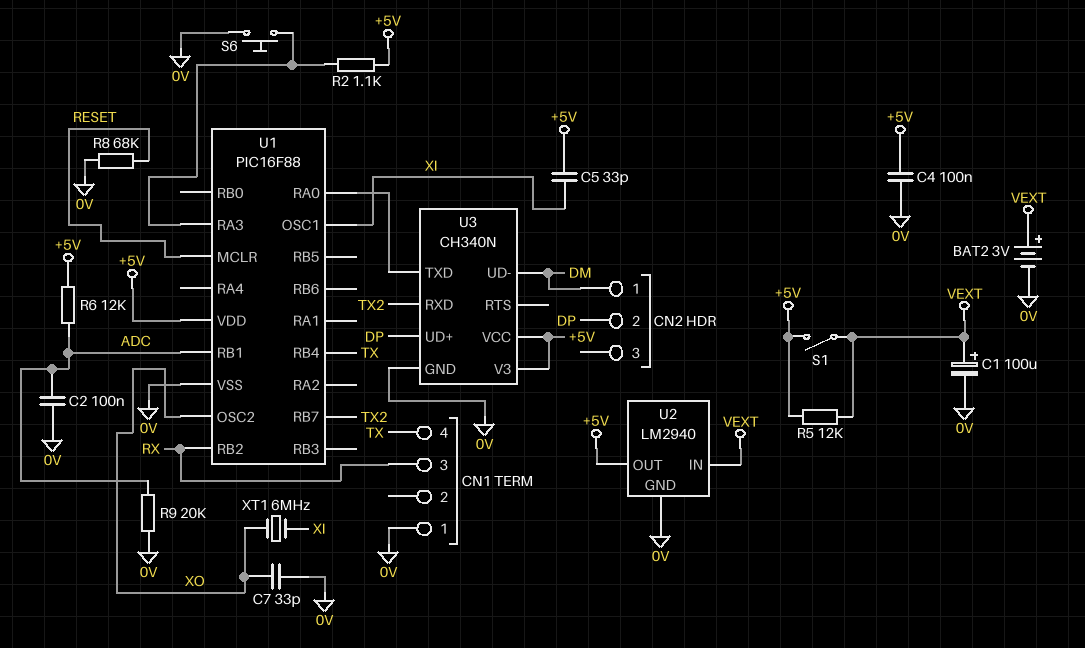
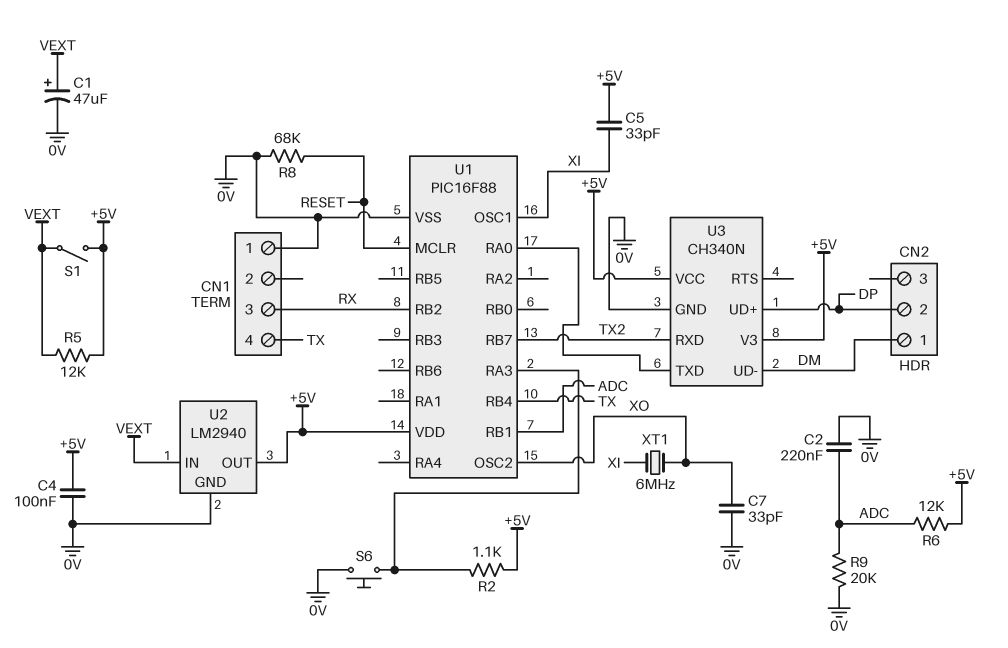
BAT2: 3V (plus VEXT, minus 0V) -> none
C1: 100uF (plus VEXT, minus 0V) -> 47uF (plus VEXT, minus 0V)
C2: 100nF (0V, ADC) -> 220nF (0V, ADC)

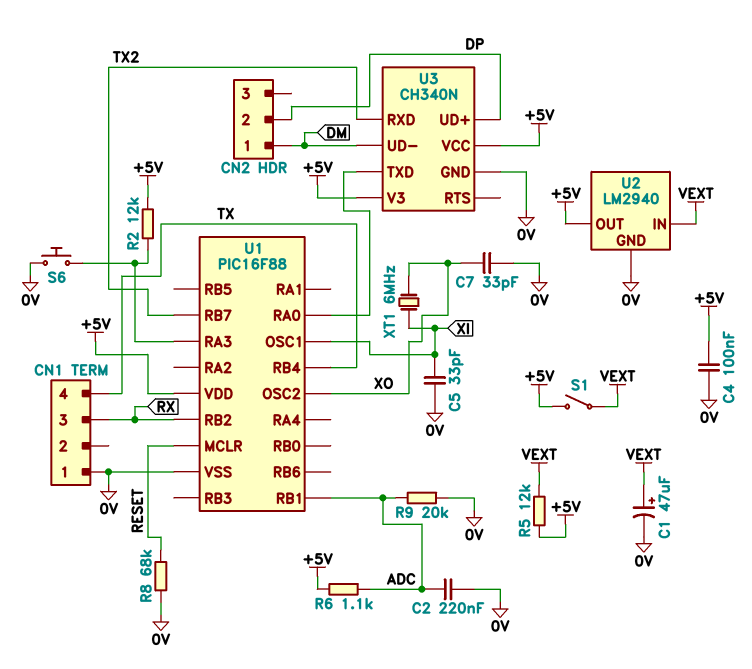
C5: 33pF (+5V, XI) -> 33pF (0V, XI)
R2: 1.1k (+5V, U1/RA3) -> 12k (+5V, U1/RA3)
R6: 12k (+5V, ADC) -> 1.1k (+5V, ADC)

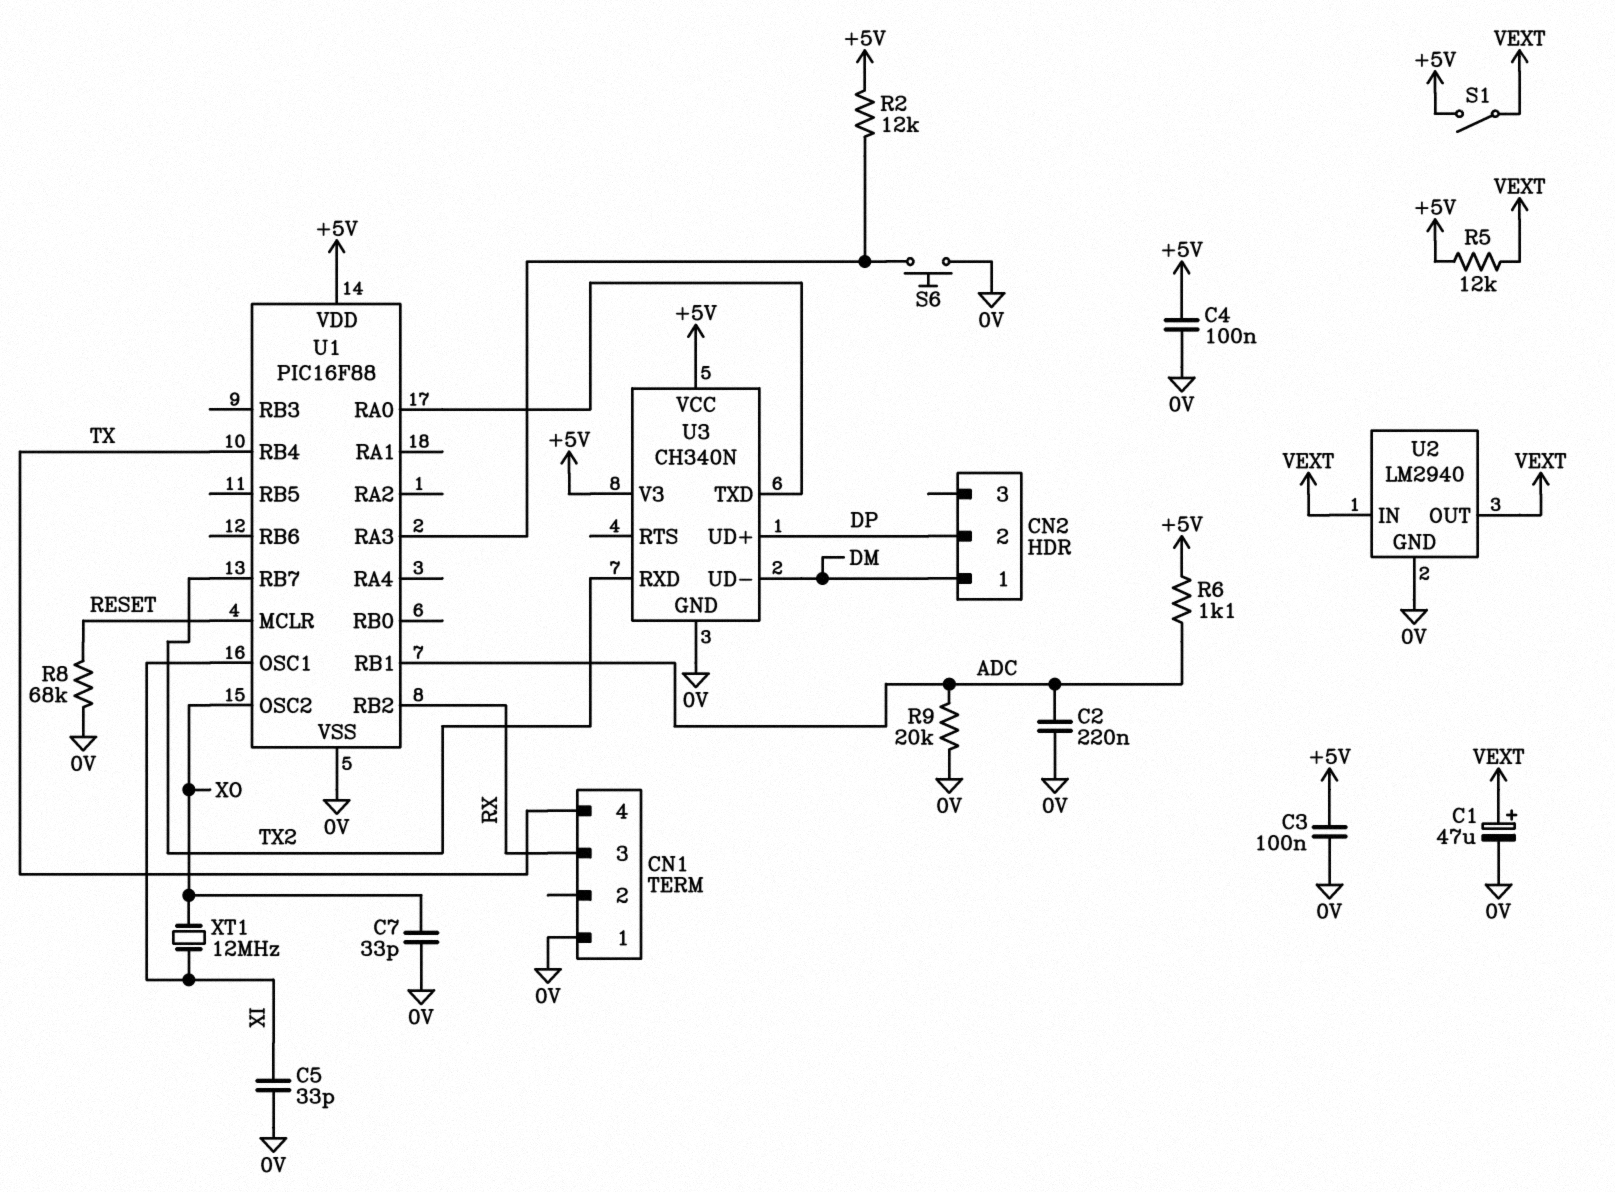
C3: none -> 100nF (+5V, 0V)
U2 pin OUT: +5V -> VEXT
XT1: 6MHz (XI, XO) -> 12MHz (XI, XO)

